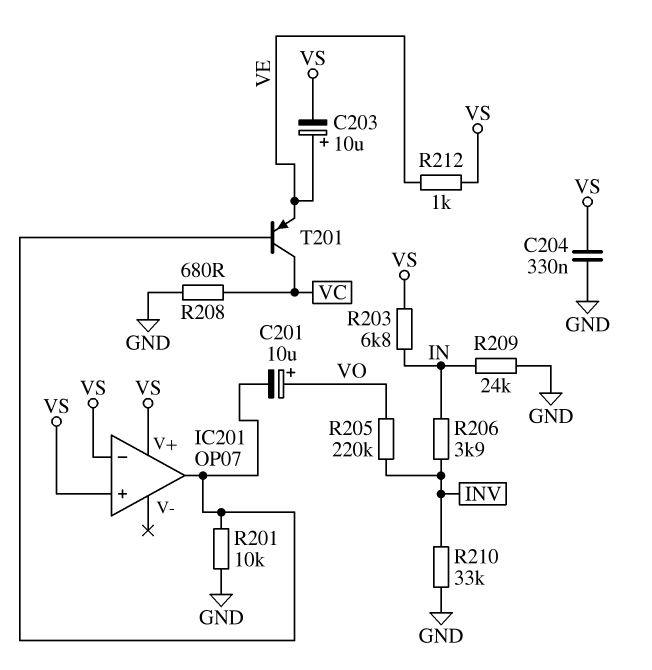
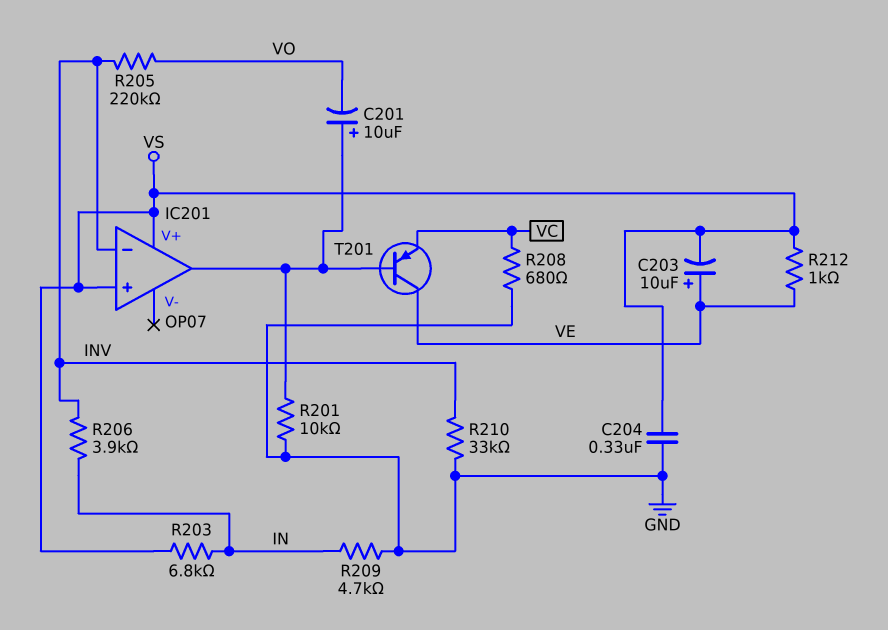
C201: 10uF (plus VO, minus IC201/out) -> 10uF (plus IC201/out, minus VO)
IC201 pin in-: VS -> INV
R209: 24k (GND, IN) -> 4.7k (GND, IN)
T201: PNP (B IC201/out, C VC, E VE) -> PNP (B IC201/out, C VE, E VC)

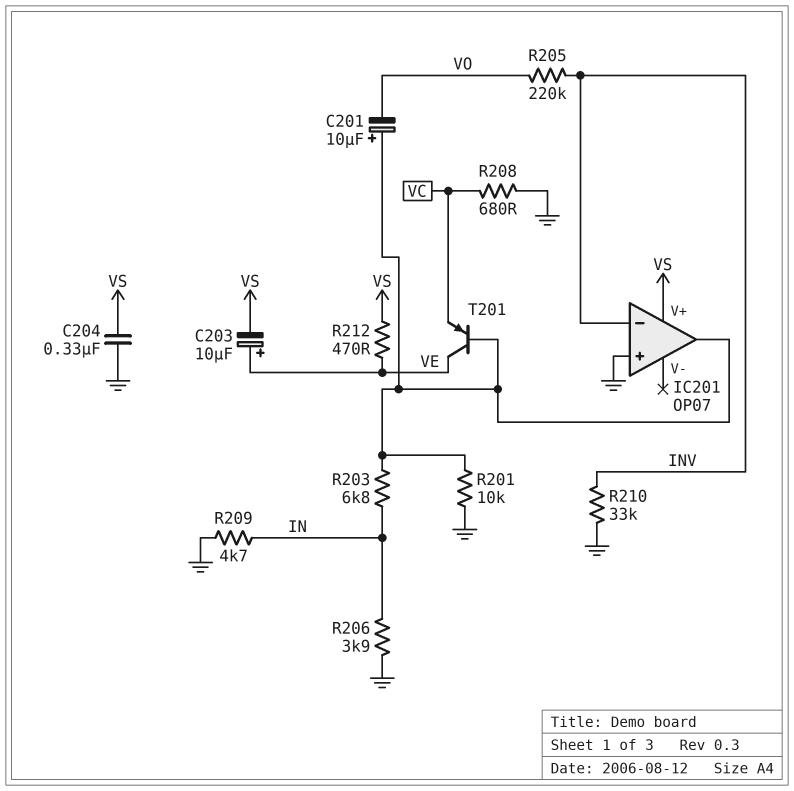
IC201 pin in+: VS -> GND
R203: 6.8k (IN, VS) -> 6.8k (IC201/out, IN)
R206: 3.9k (IN, INV) -> 3.9k (GND, IN)
R212: 1k (VE, VS) -> 470 (VE, VS)

